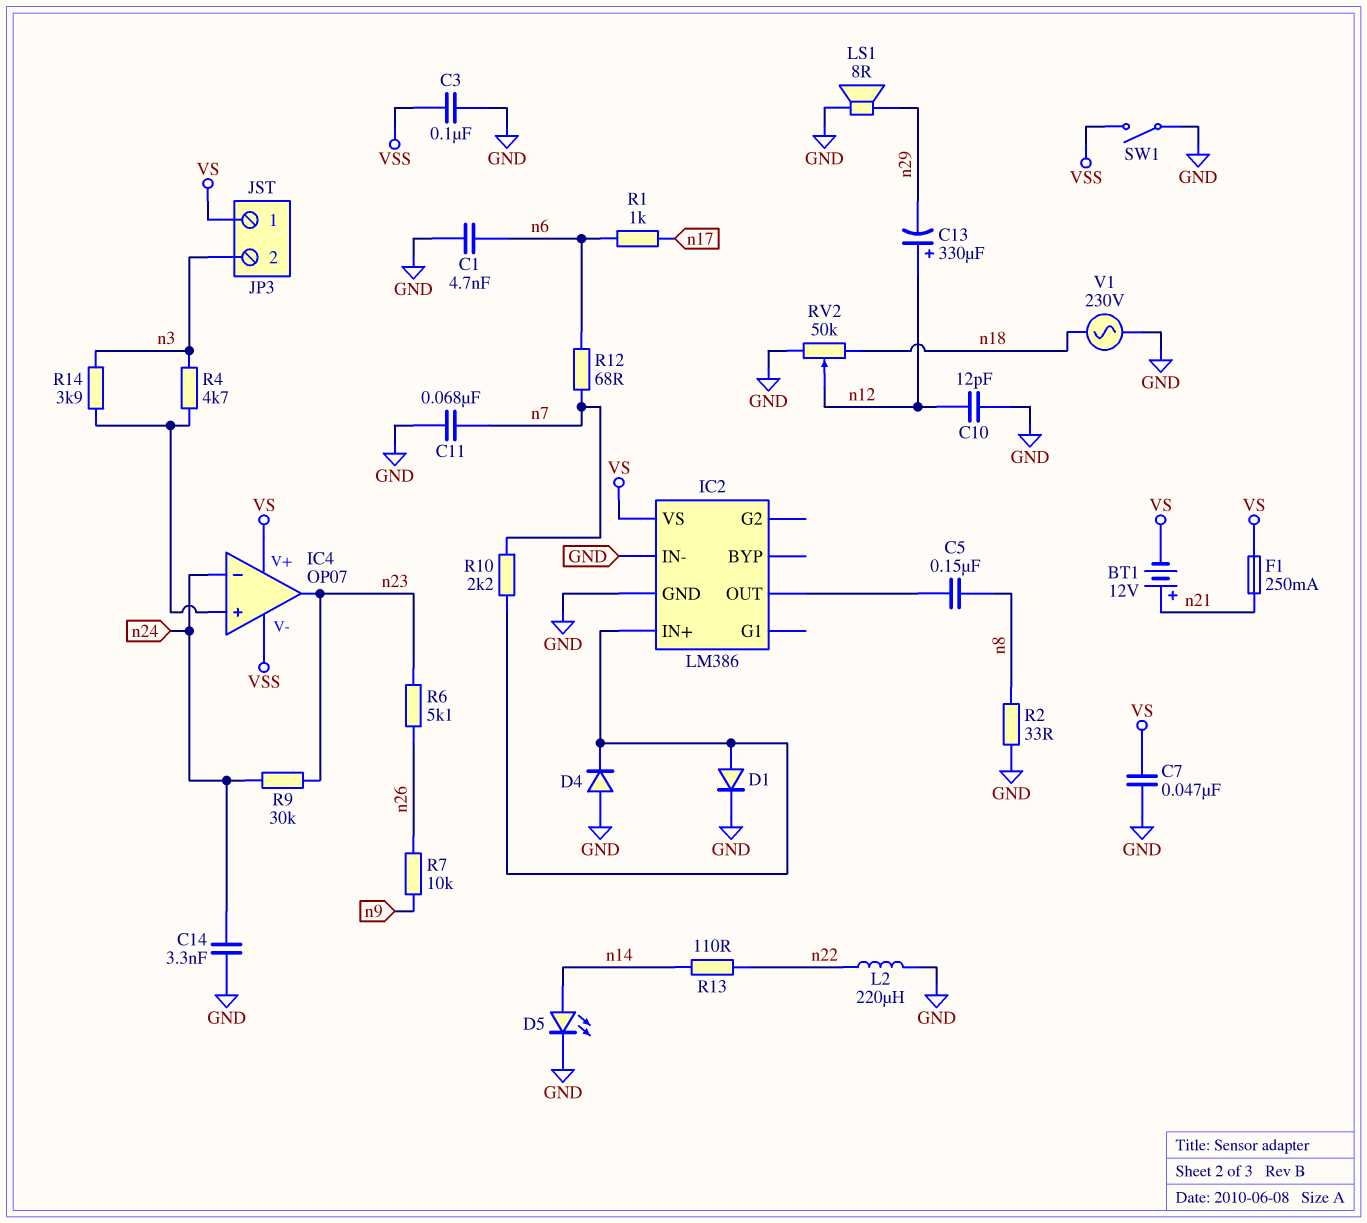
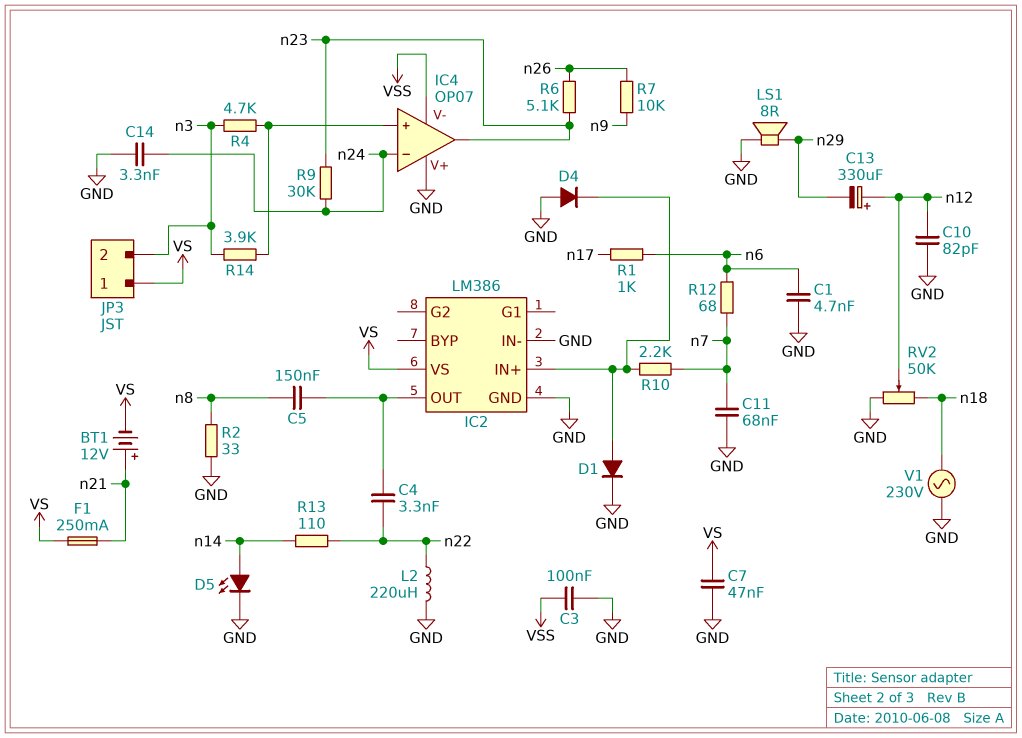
C4: none -> 3.3nF (IC2/OUT, n22)
C10: 12pF (GND, n12) -> 82pF (GND, n12)
IC4 pin V+: VS -> GND
SW1: switch (GND, VSS) -> none

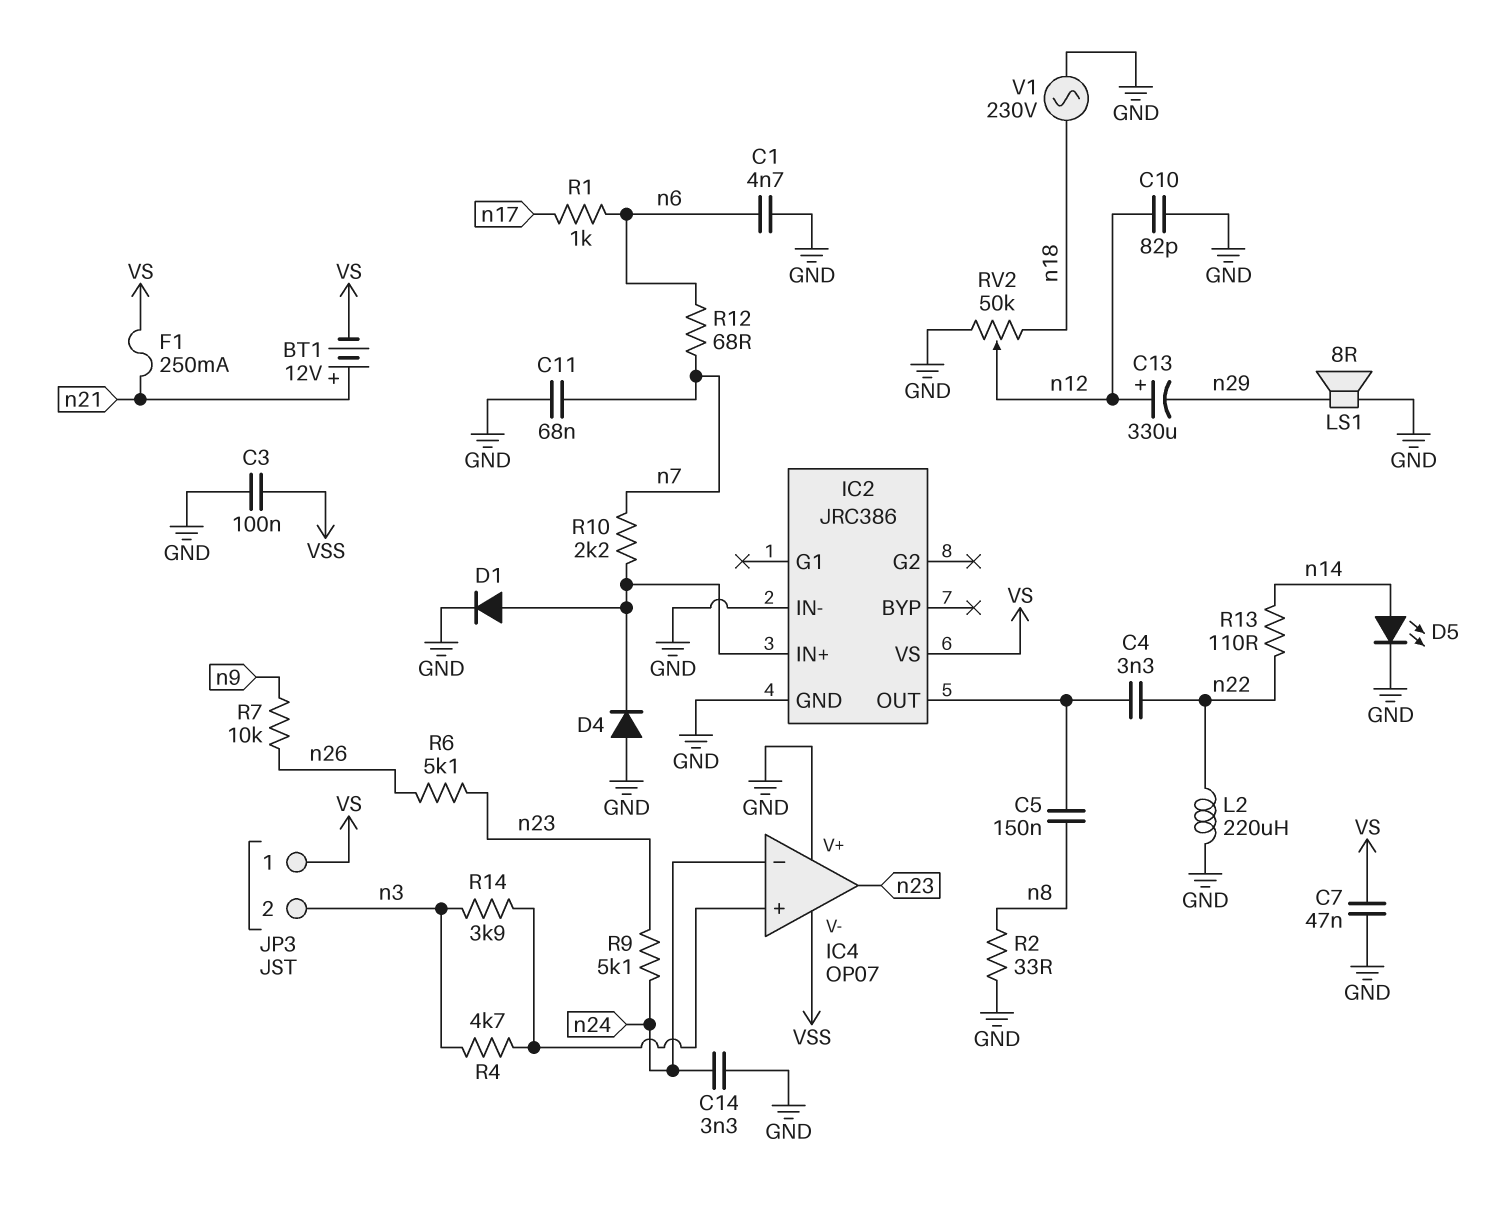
IC2: LM386 -> JRC386
R9: 30k (n23, n24) -> 5.1k (n23, n24)

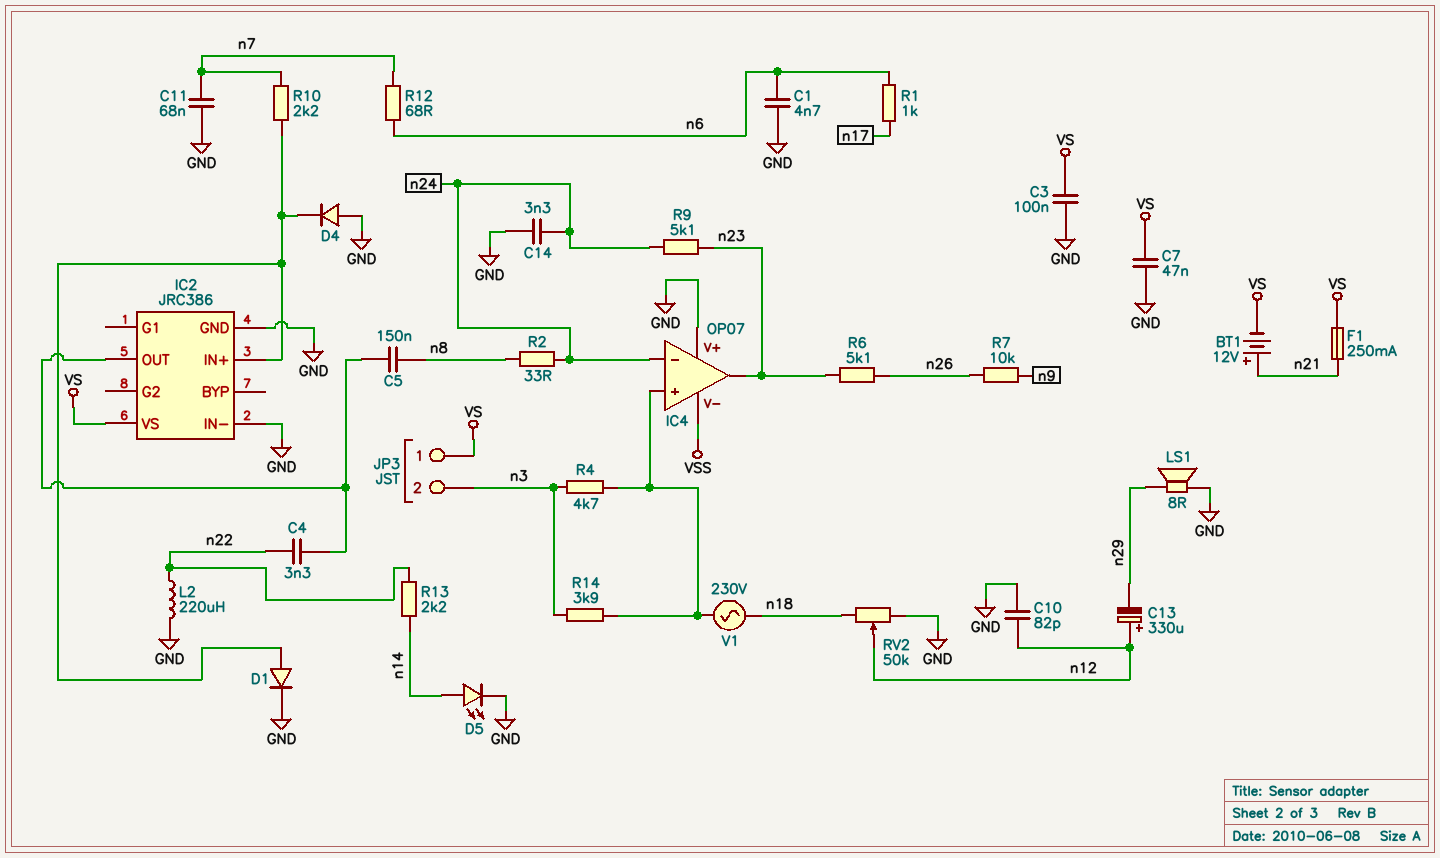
C3: 100nF (GND, VSS) -> 100nF (GND, VS)
R2: 33 (GND, n8) -> 33 (n8, n24)
R13: 110 (n14, n22) -> 2.2k (n14, n22)
V1: AC 230V (GND, n18) -> AC 230V (IC4/in+, n18)

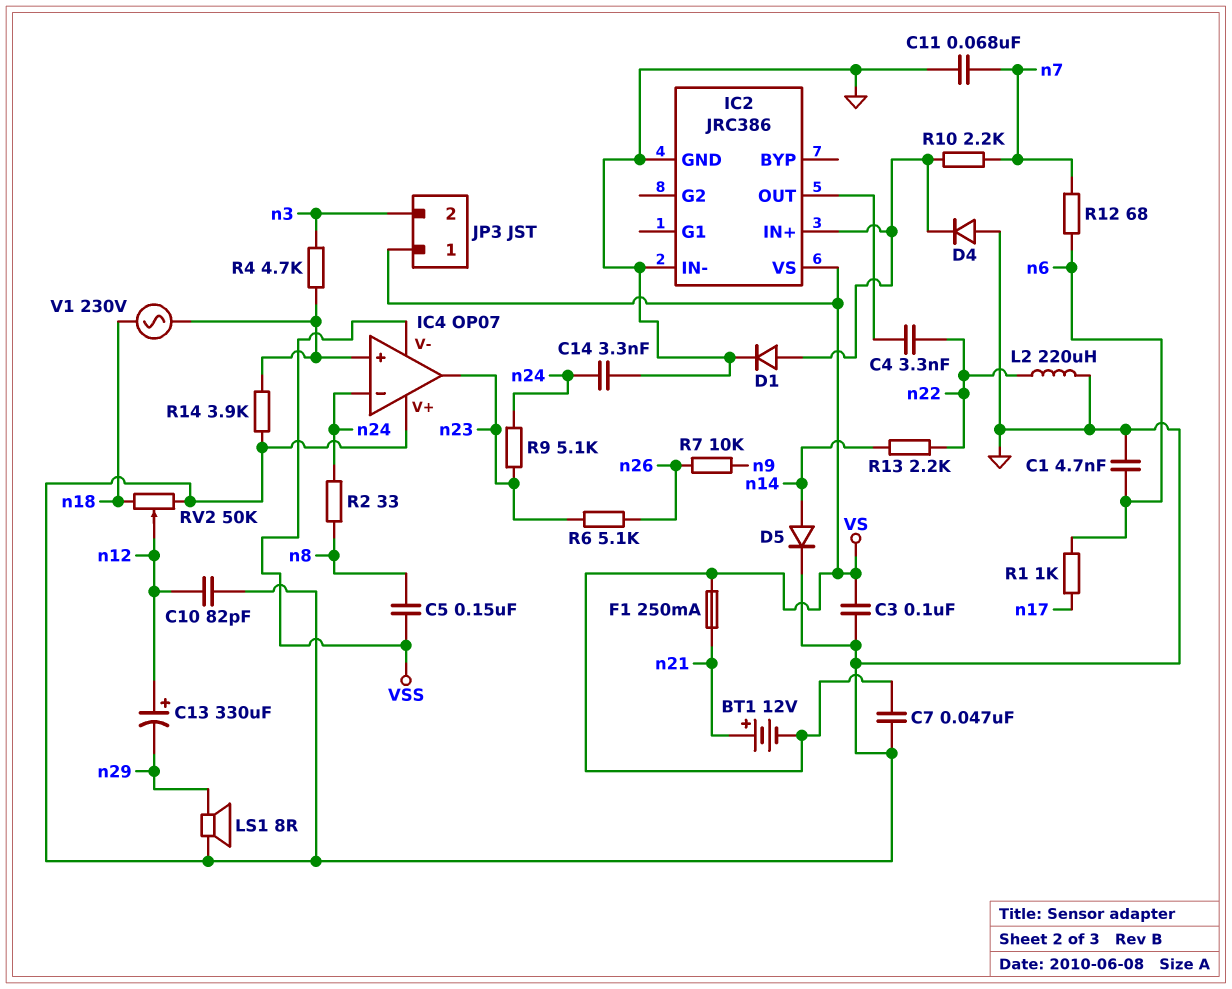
C5: 150nF (IC2/OUT, n8) -> 150nF (VSS, n8)
D5: LED (A n14, K GND) -> diode (A n14, K GND)
R14: 3.9k (IC4/in+, n3) -> 3.9k (GND, IC4/in+)

